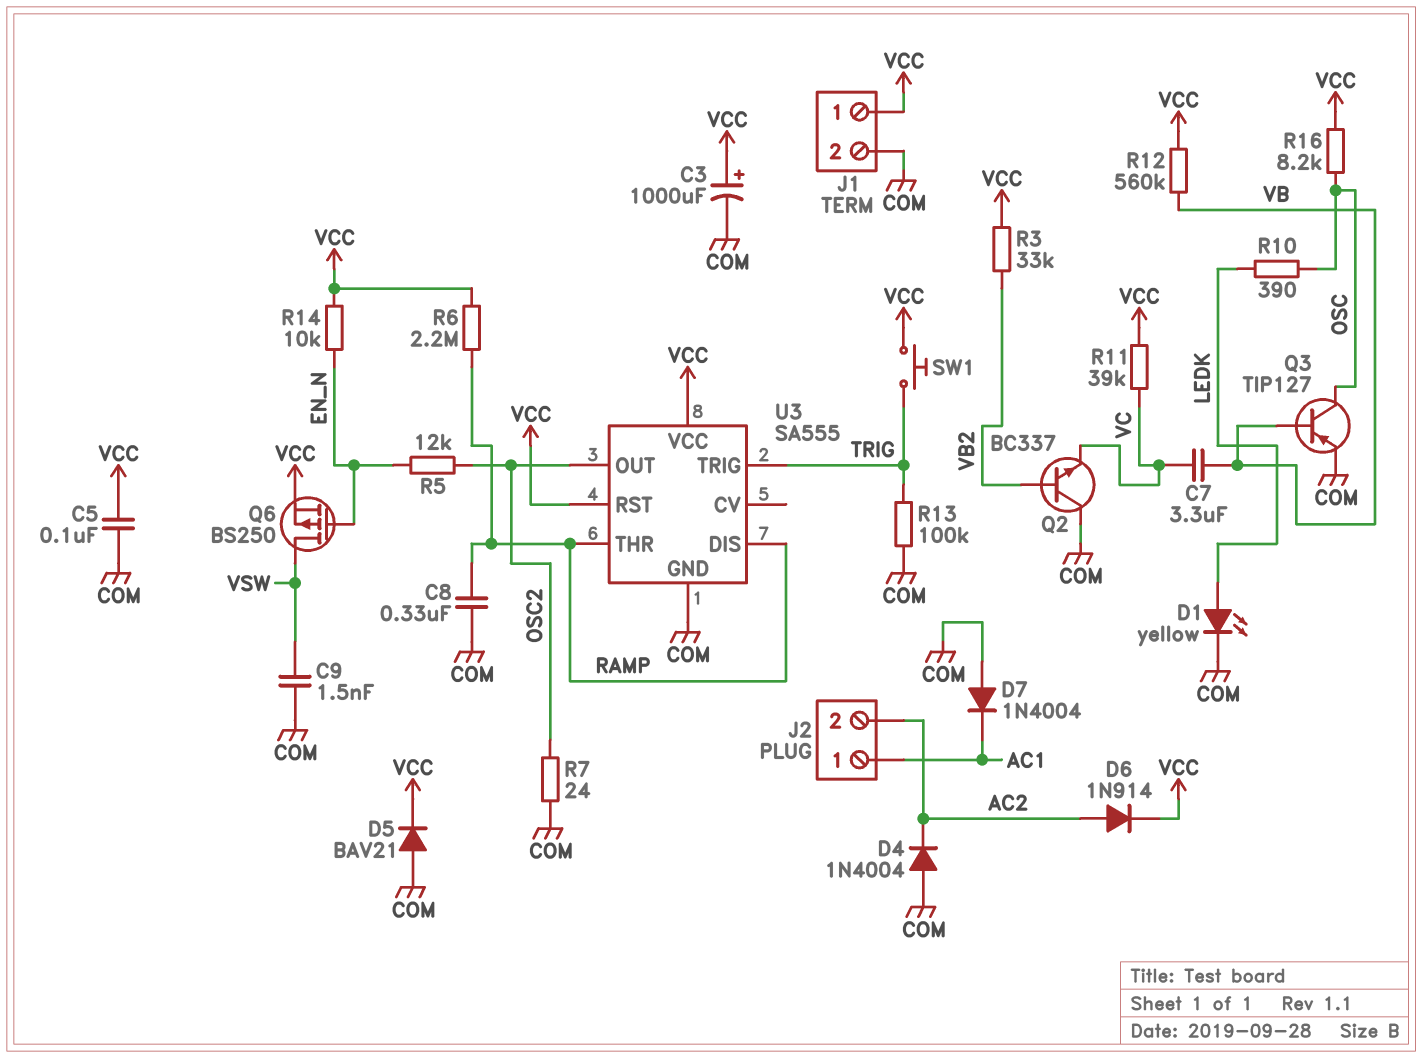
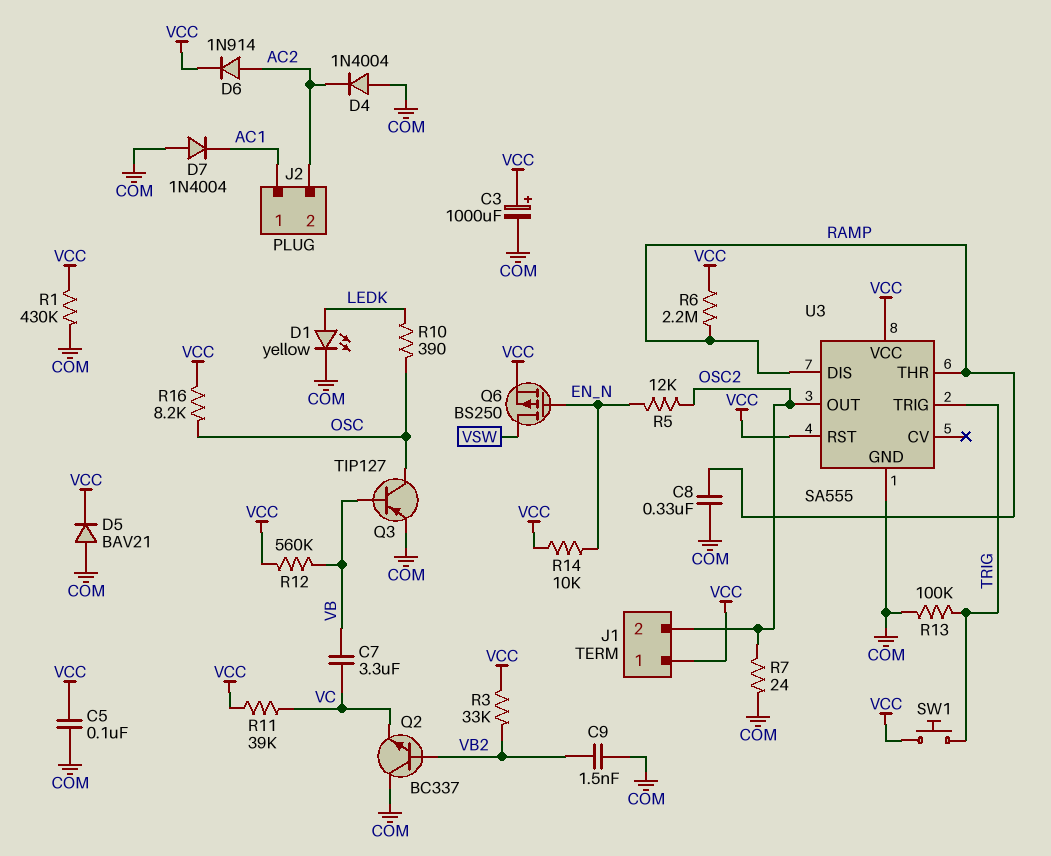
C9: 1.5nF (COM, VSW) -> 1.5nF (COM, VB2)
J1 pin 2: COM -> OSC2
R1: none -> 430k (COM, VCC)

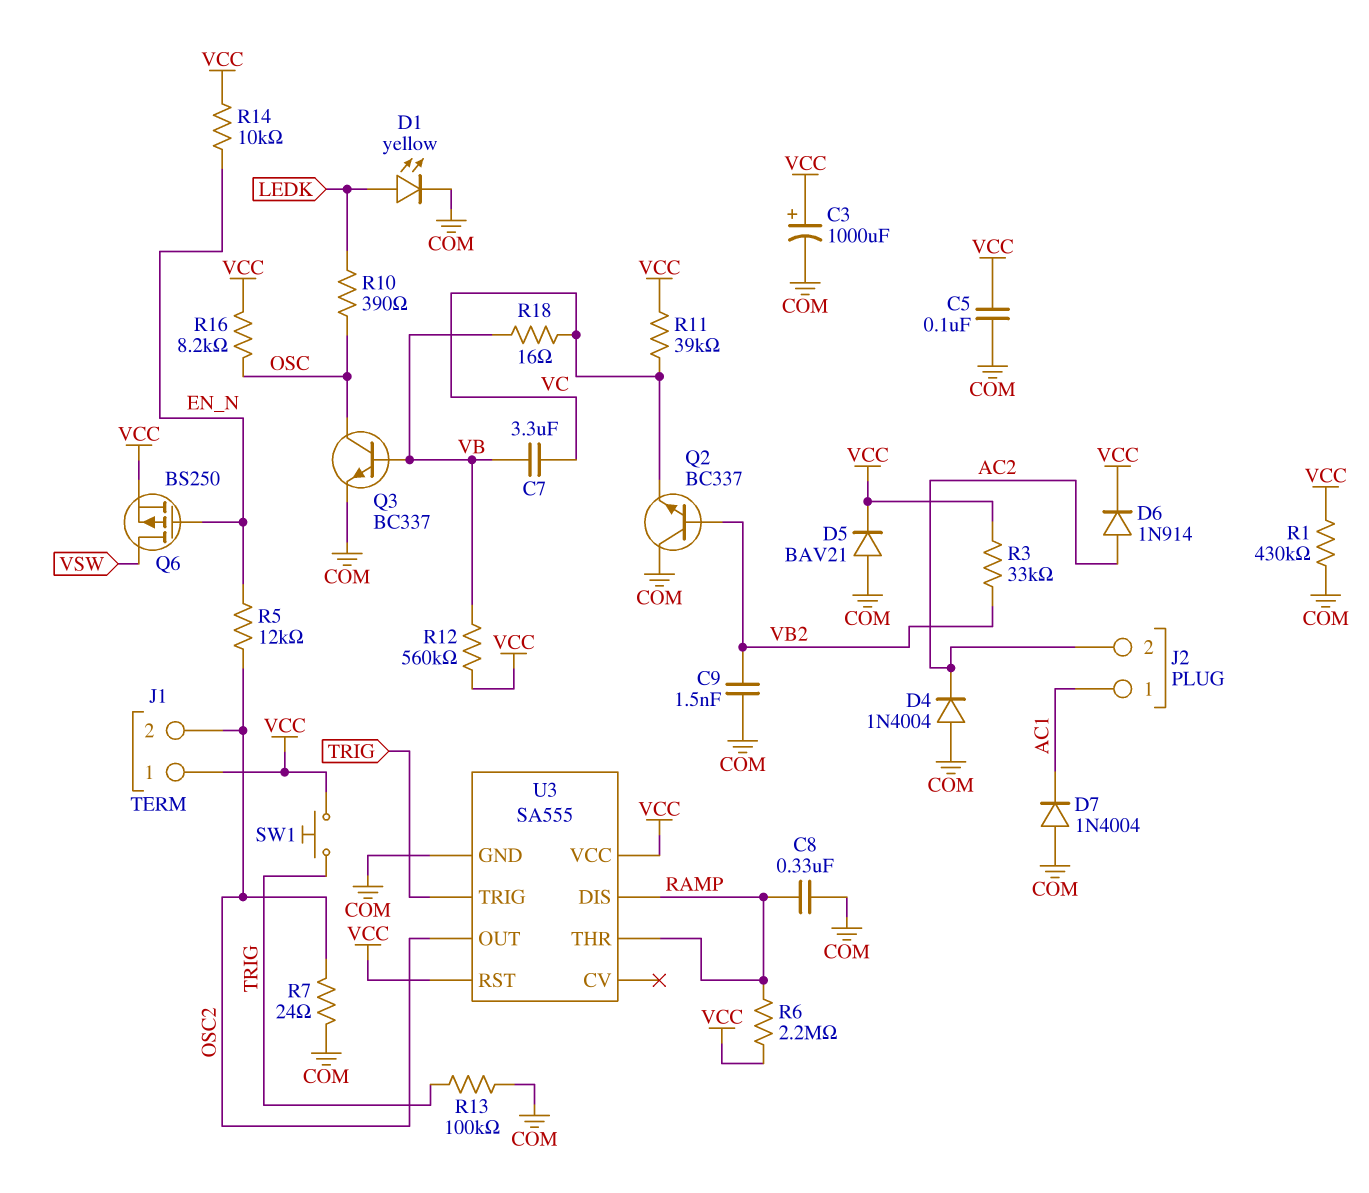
Q3: PNP TIP127 (B VB, C OSC, E COM) -> NPN BC337 (B VB, C OSC, E COM)
R18: none -> 16 (VB, VC)

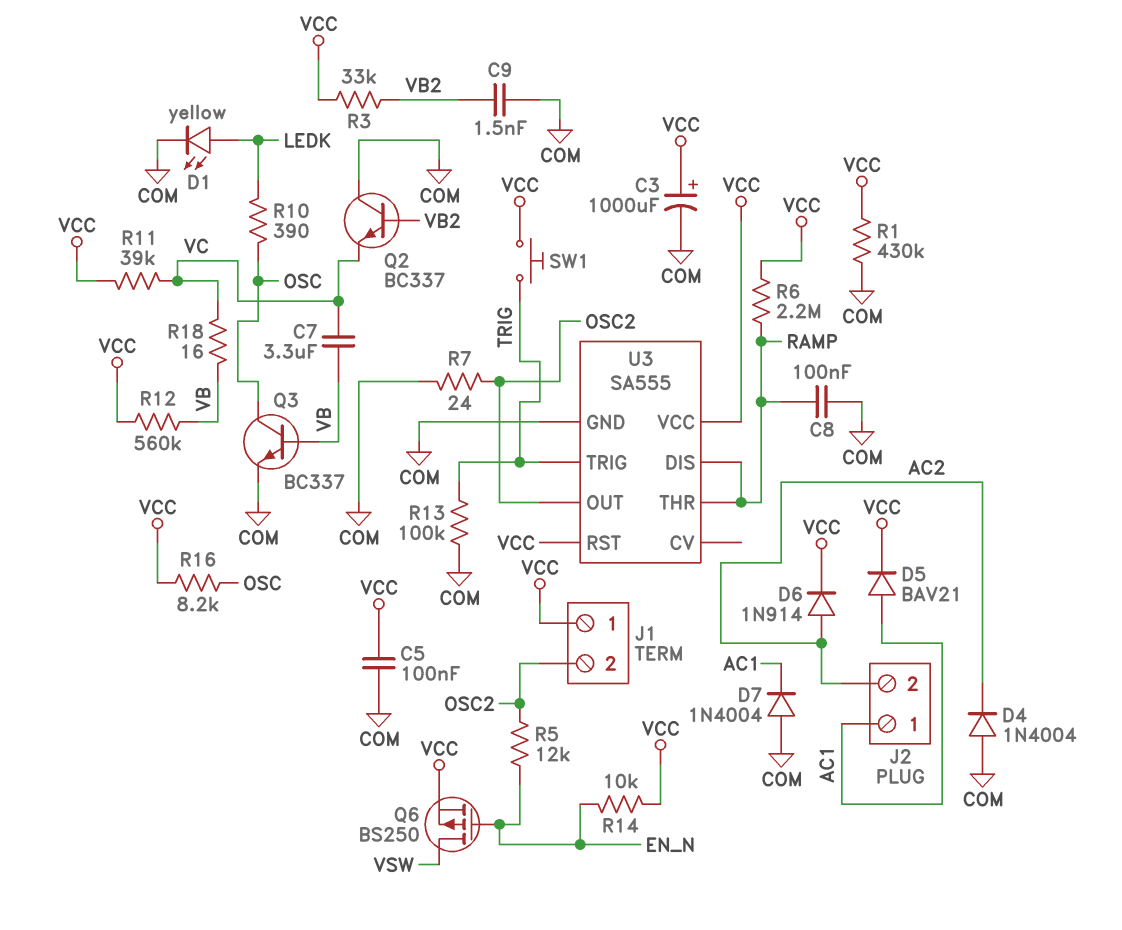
C8: 330nF (COM, RAMP) -> 100nF (COM, RAMP)
D5: diode BAV21 (A COM, K VCC) -> diode BAV21 (A AC1, K VCC)

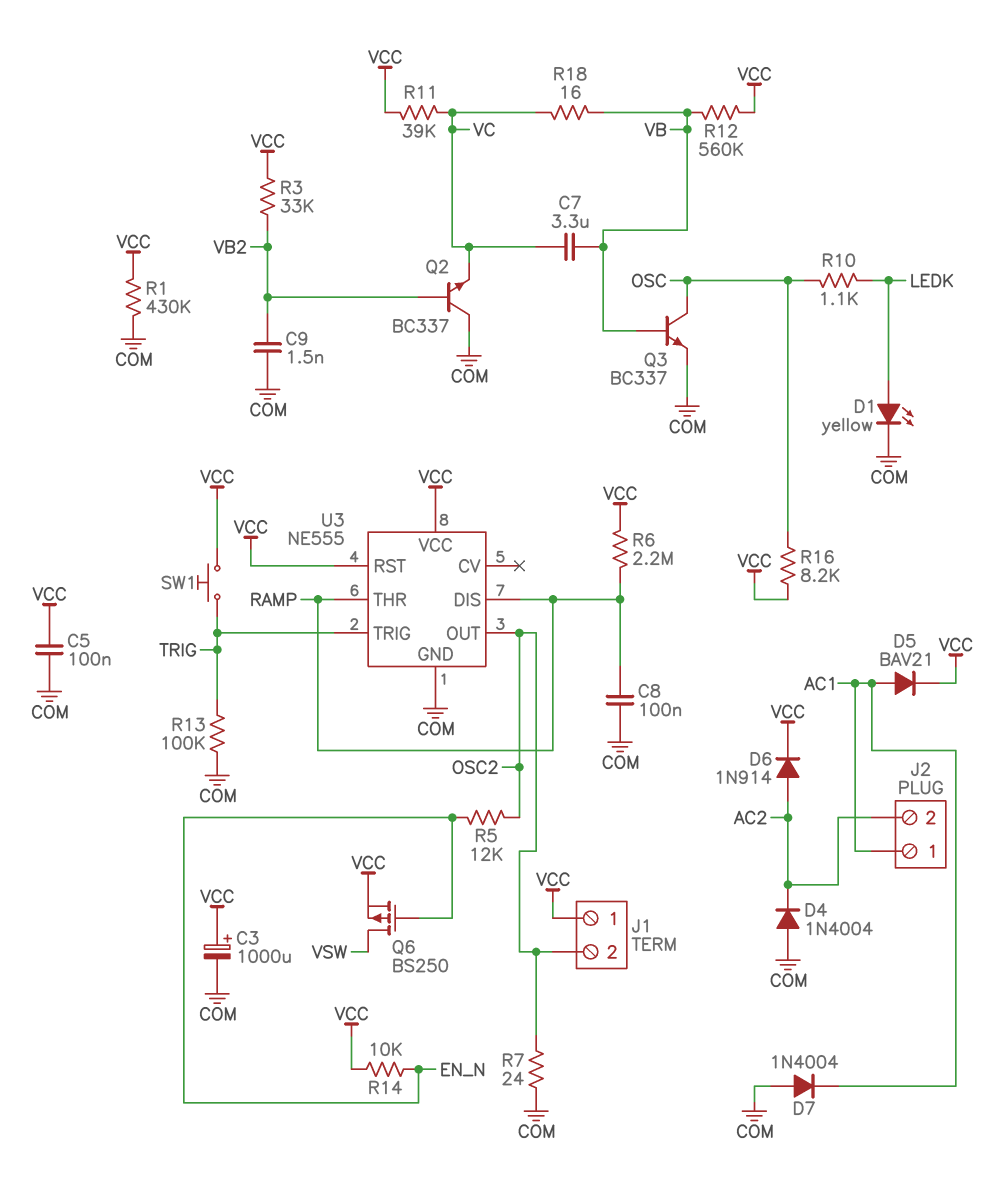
R10: 390 (LEDK, OSC) -> 1.1k (LEDK, OSC)
U3: SA555 -> NE555

